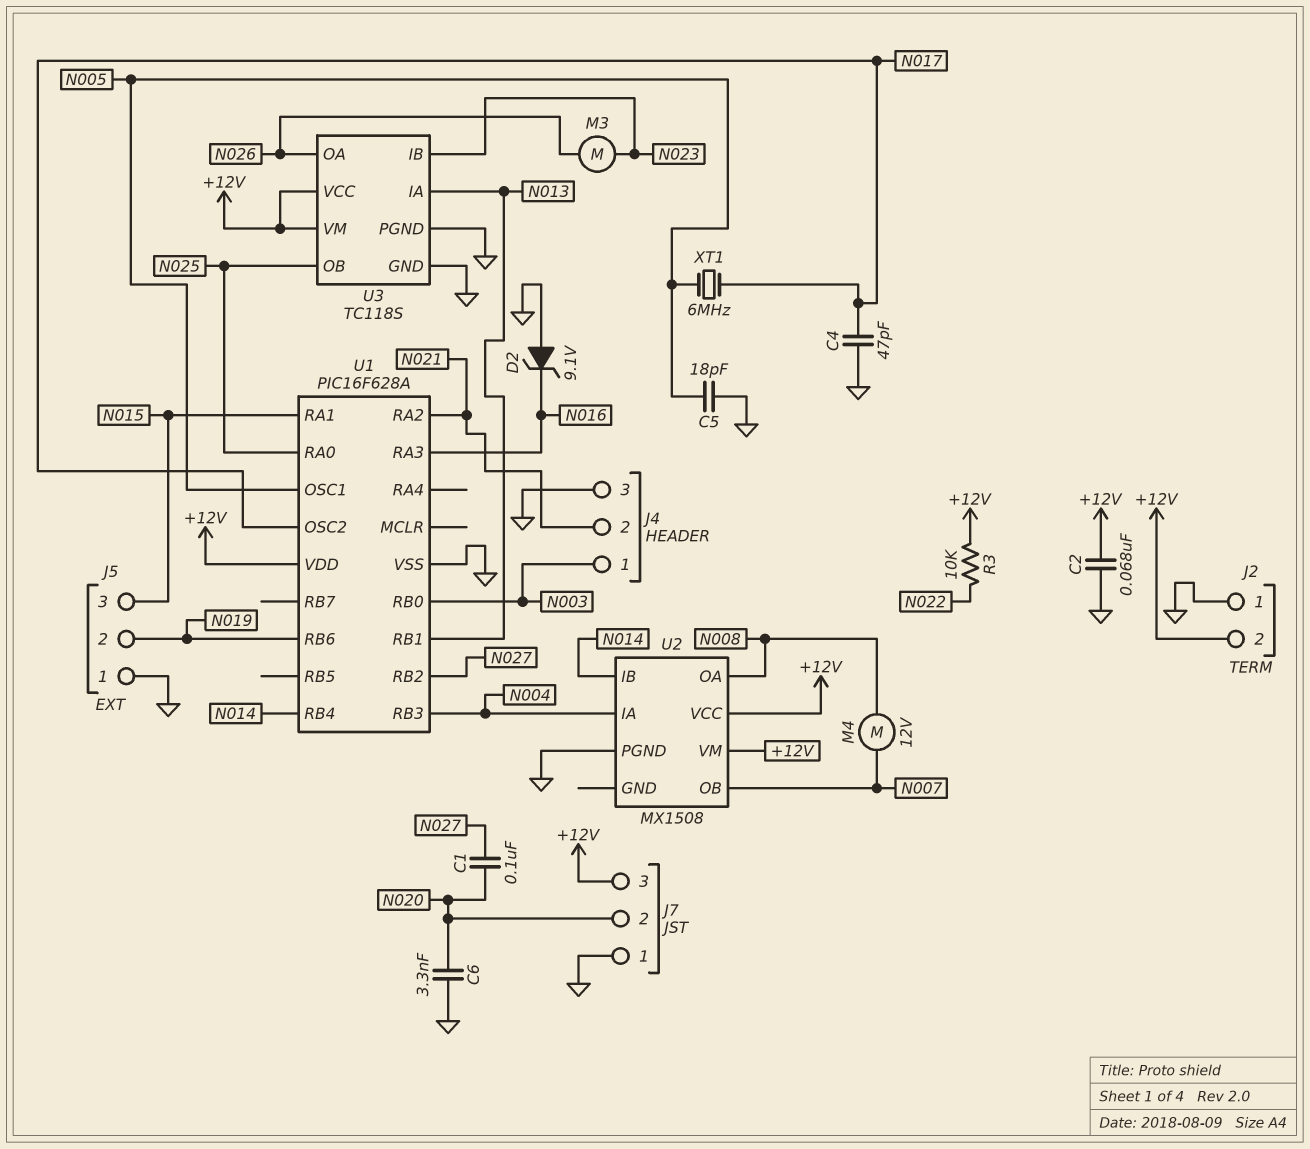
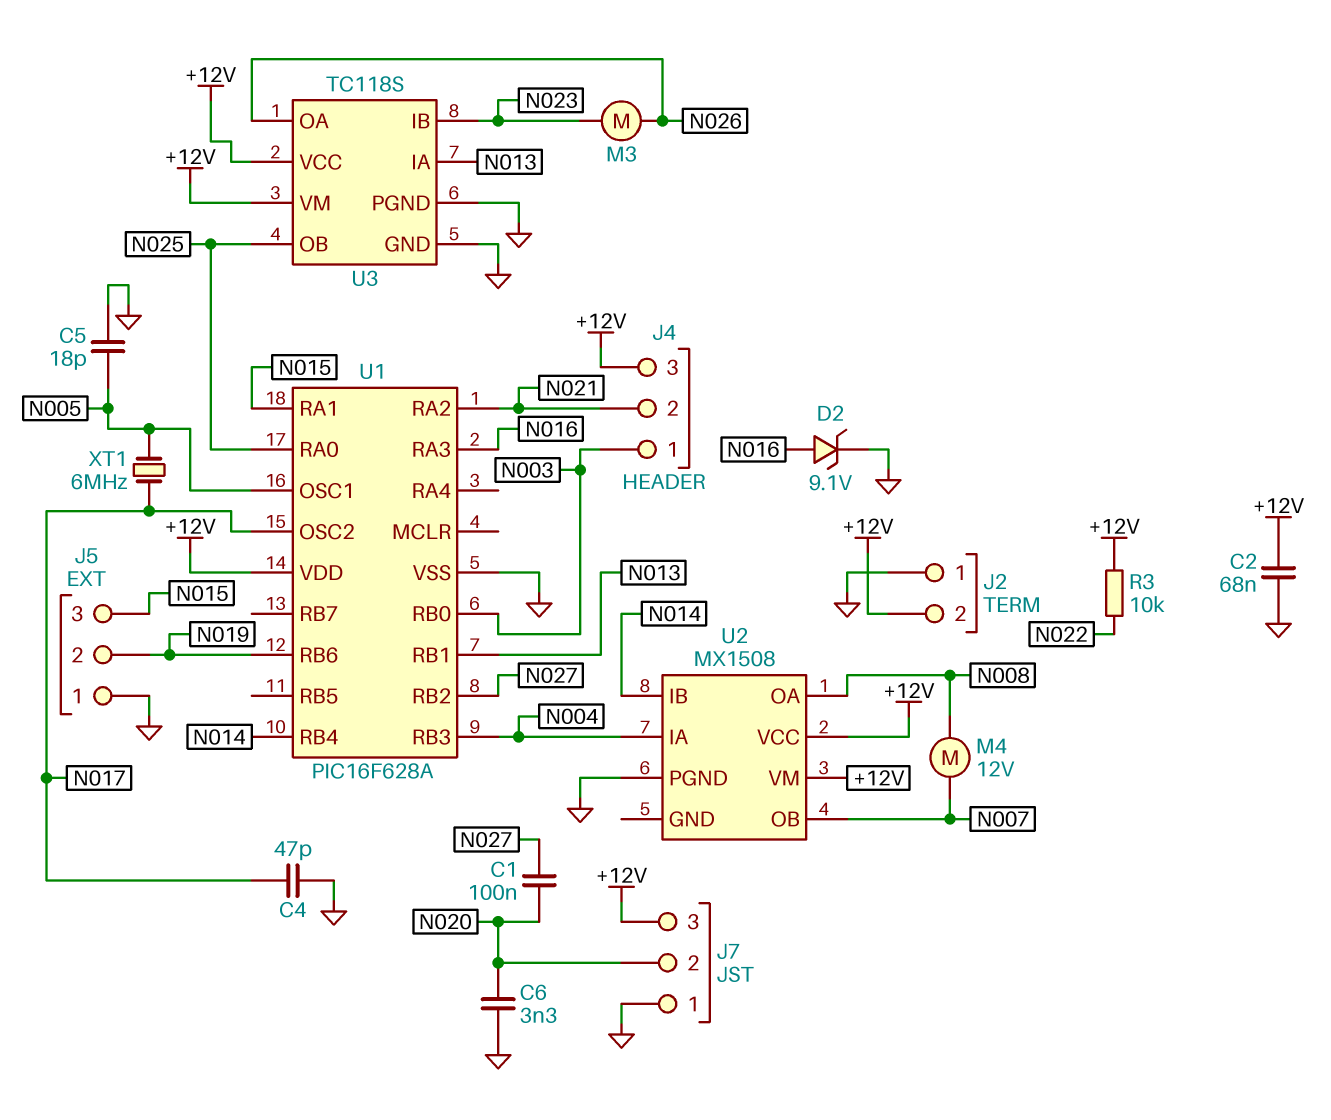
D2: zener 9.1V (A GND, K N016) -> zener 9.1V (A N016, K GND)
J4 pin 3: GND -> +12V

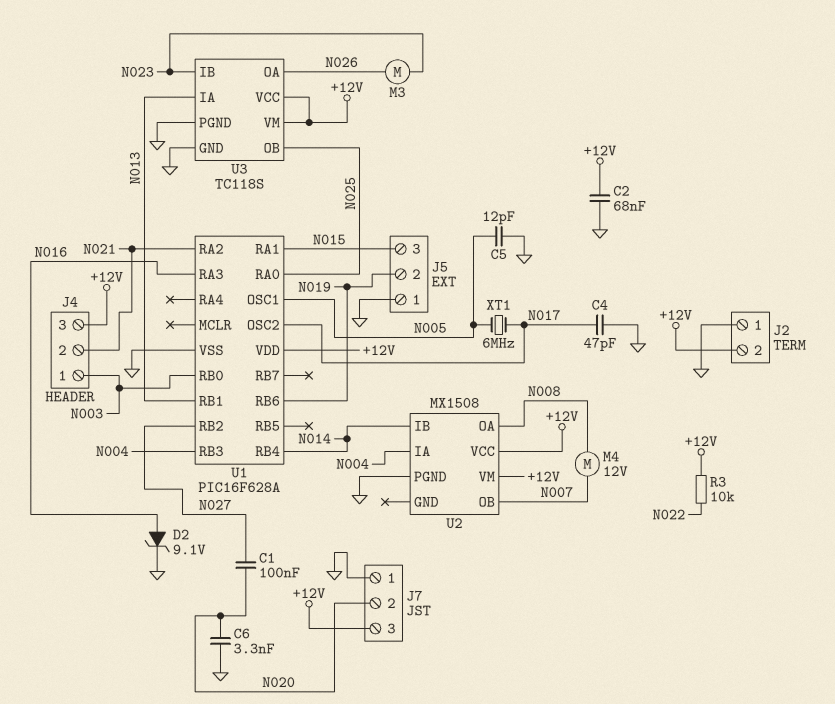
C5: 18pF (GND, N005) -> 12pF (GND, N005)

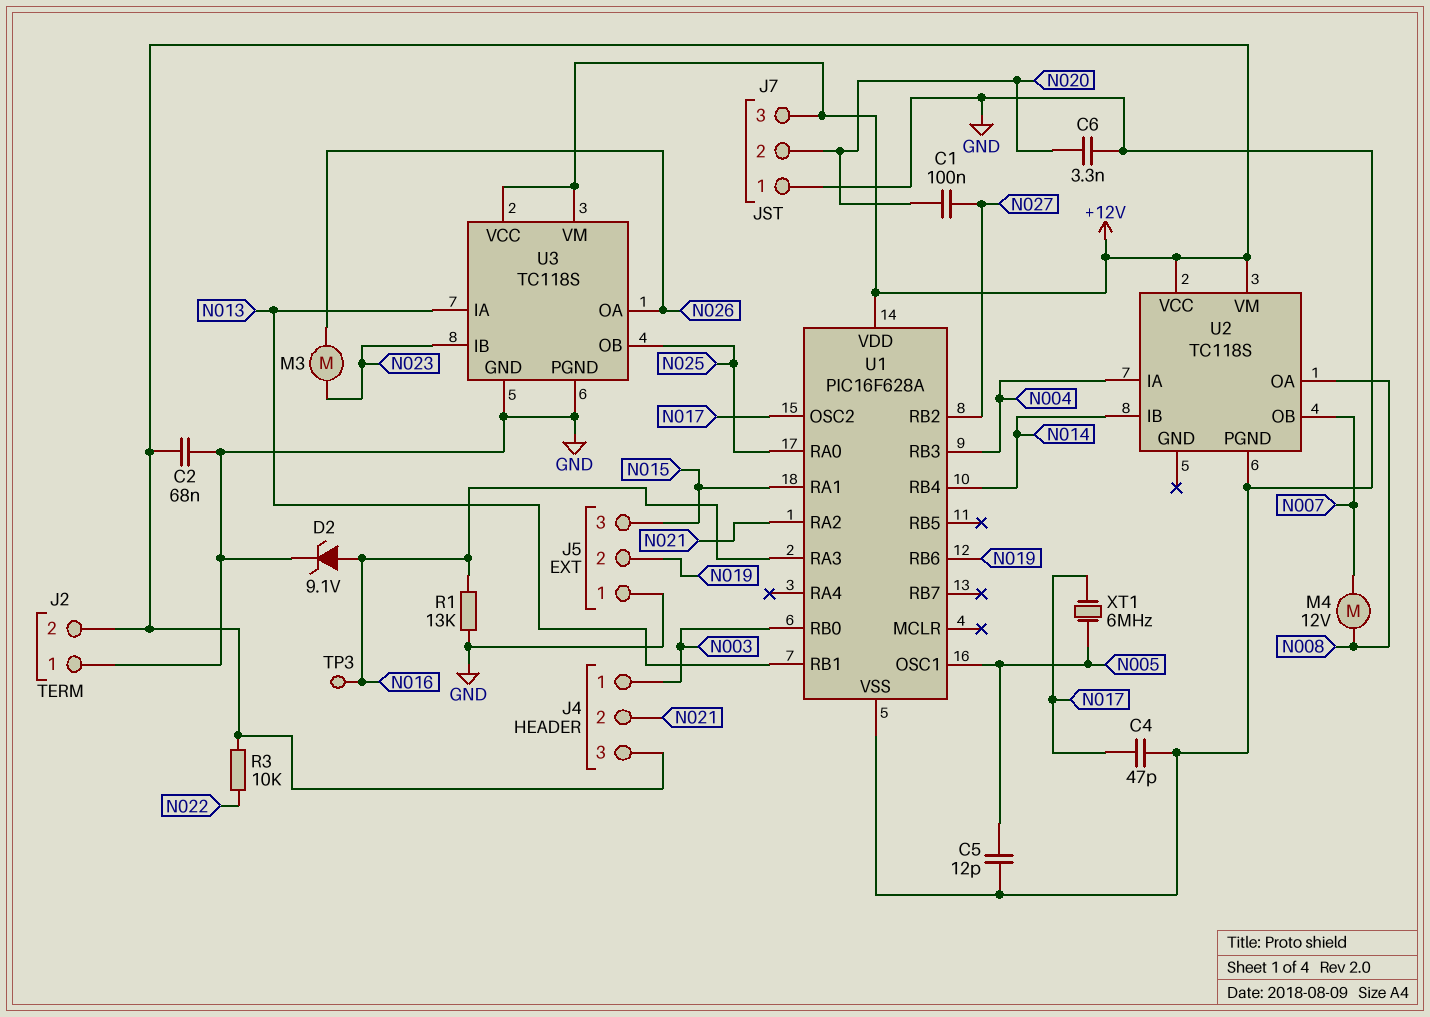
R1: none -> 13k (GND, N016)
TP3: none -> test point (N016)
U2: MX1508 -> TC118S

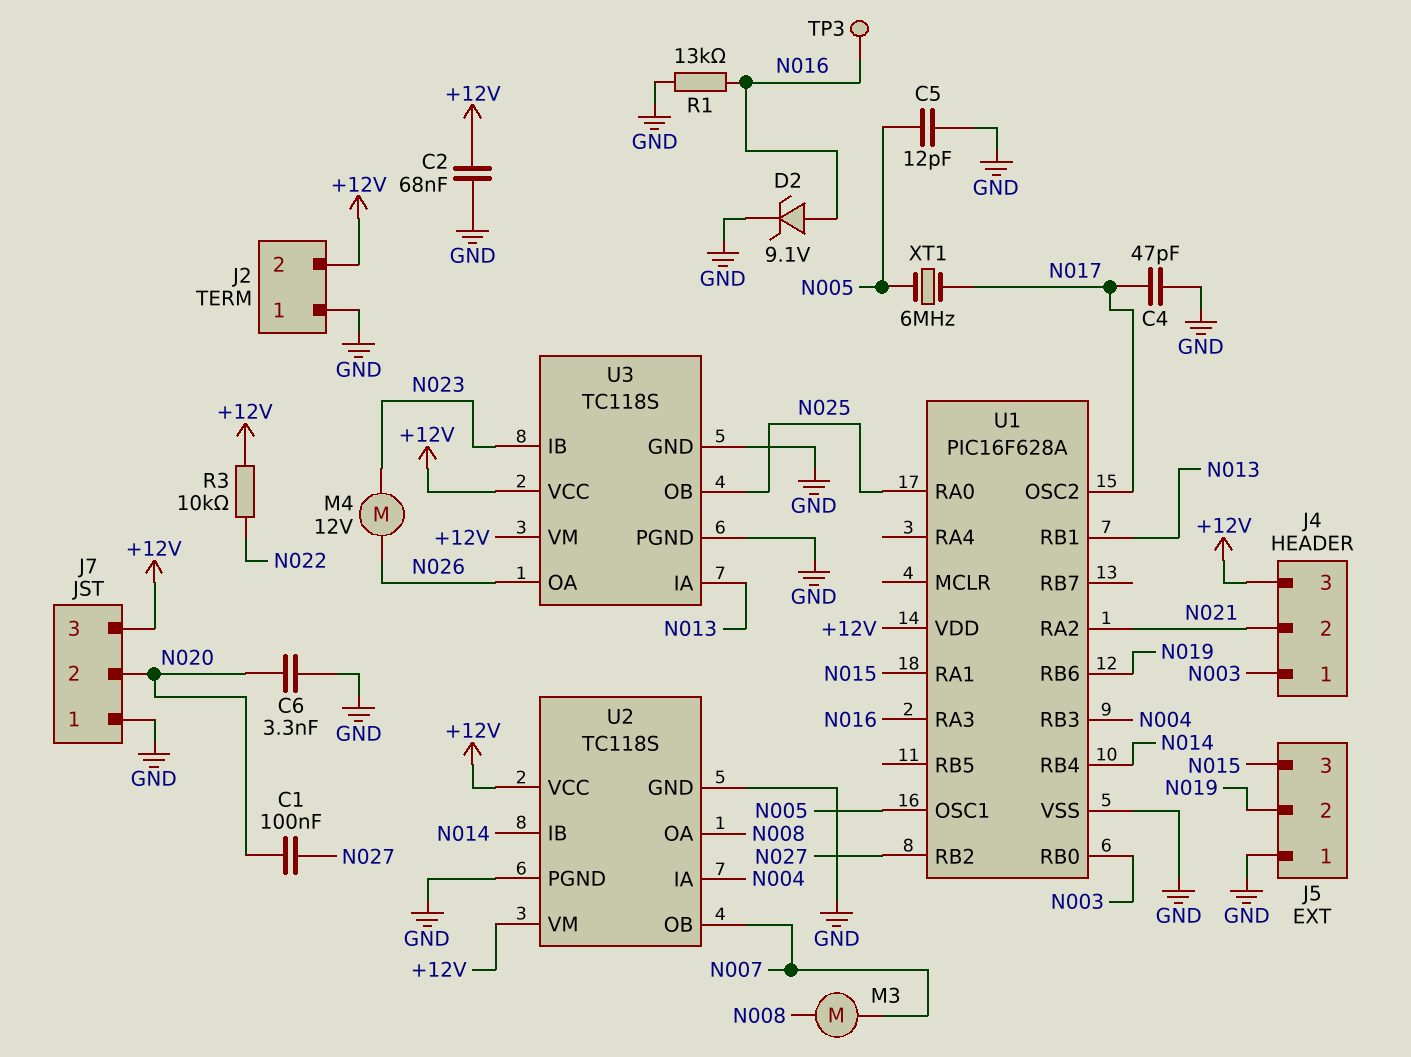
M3: motor (N023, N026) -> motor (N007, N008)
M4: motor 12V (N007, N008) -> motor 12V (N023, N026)
U2 pin GND: none -> GND

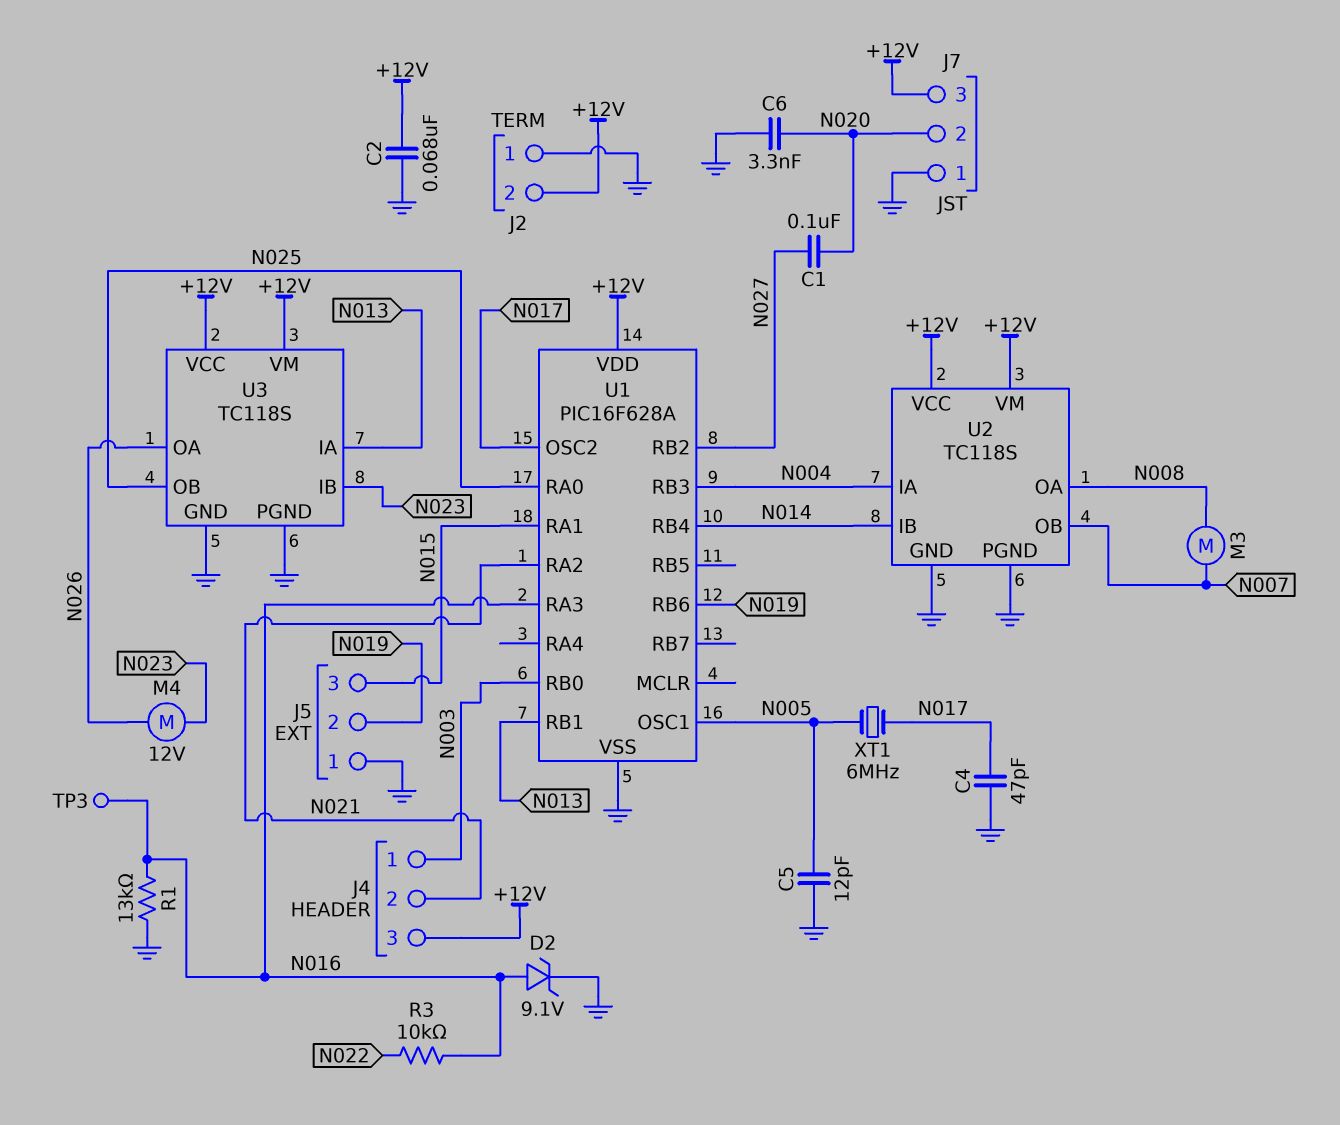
R3: 10k (+12V, N022) -> 10k (N016, N022)

